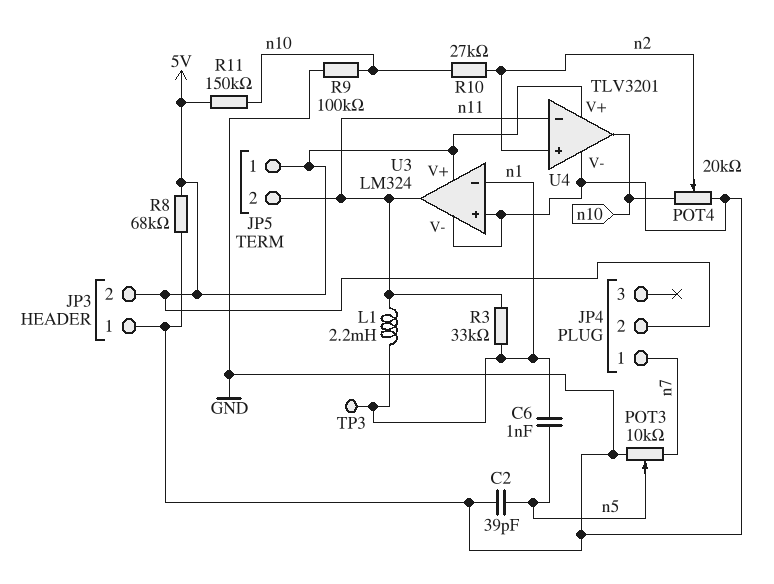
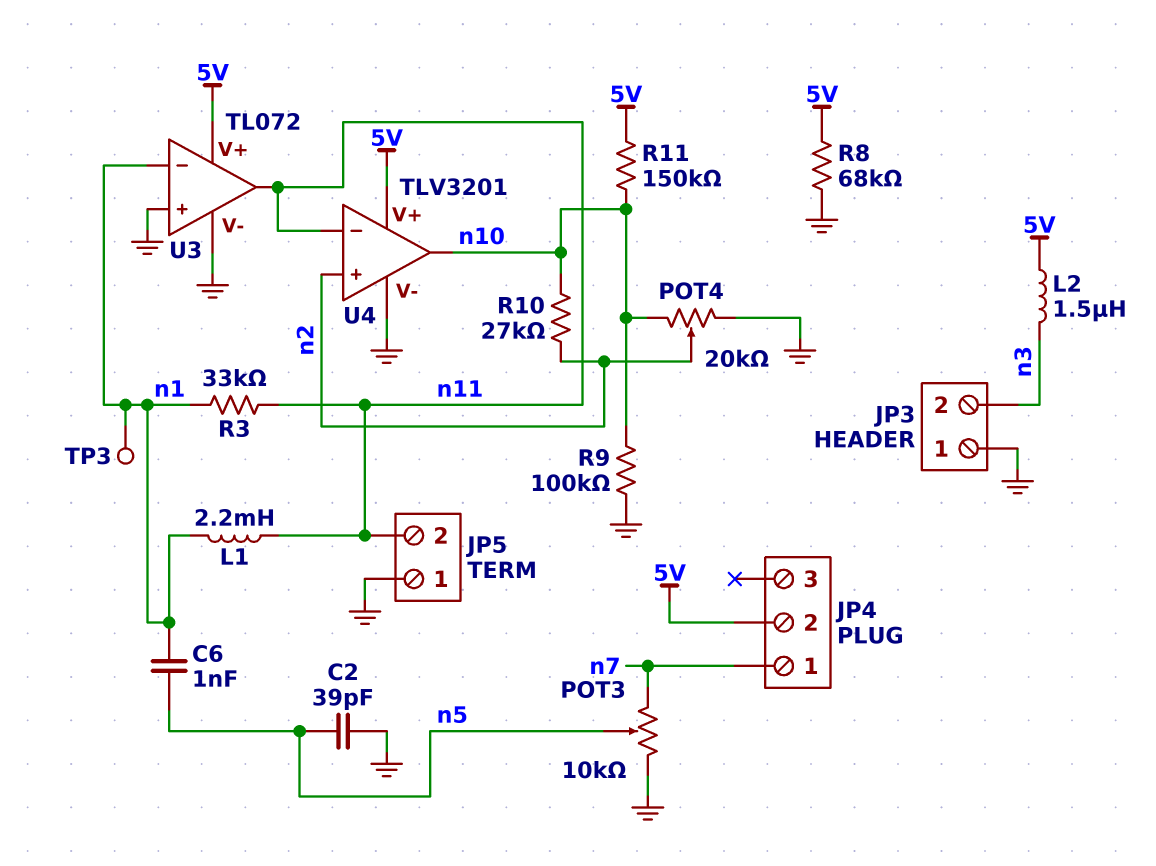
JP3 pin 2: 5V -> n3
JP5 pin 1: 5V -> GND
L2: none -> 1.5uH (5V, n3)
U3: LM324 -> TL072

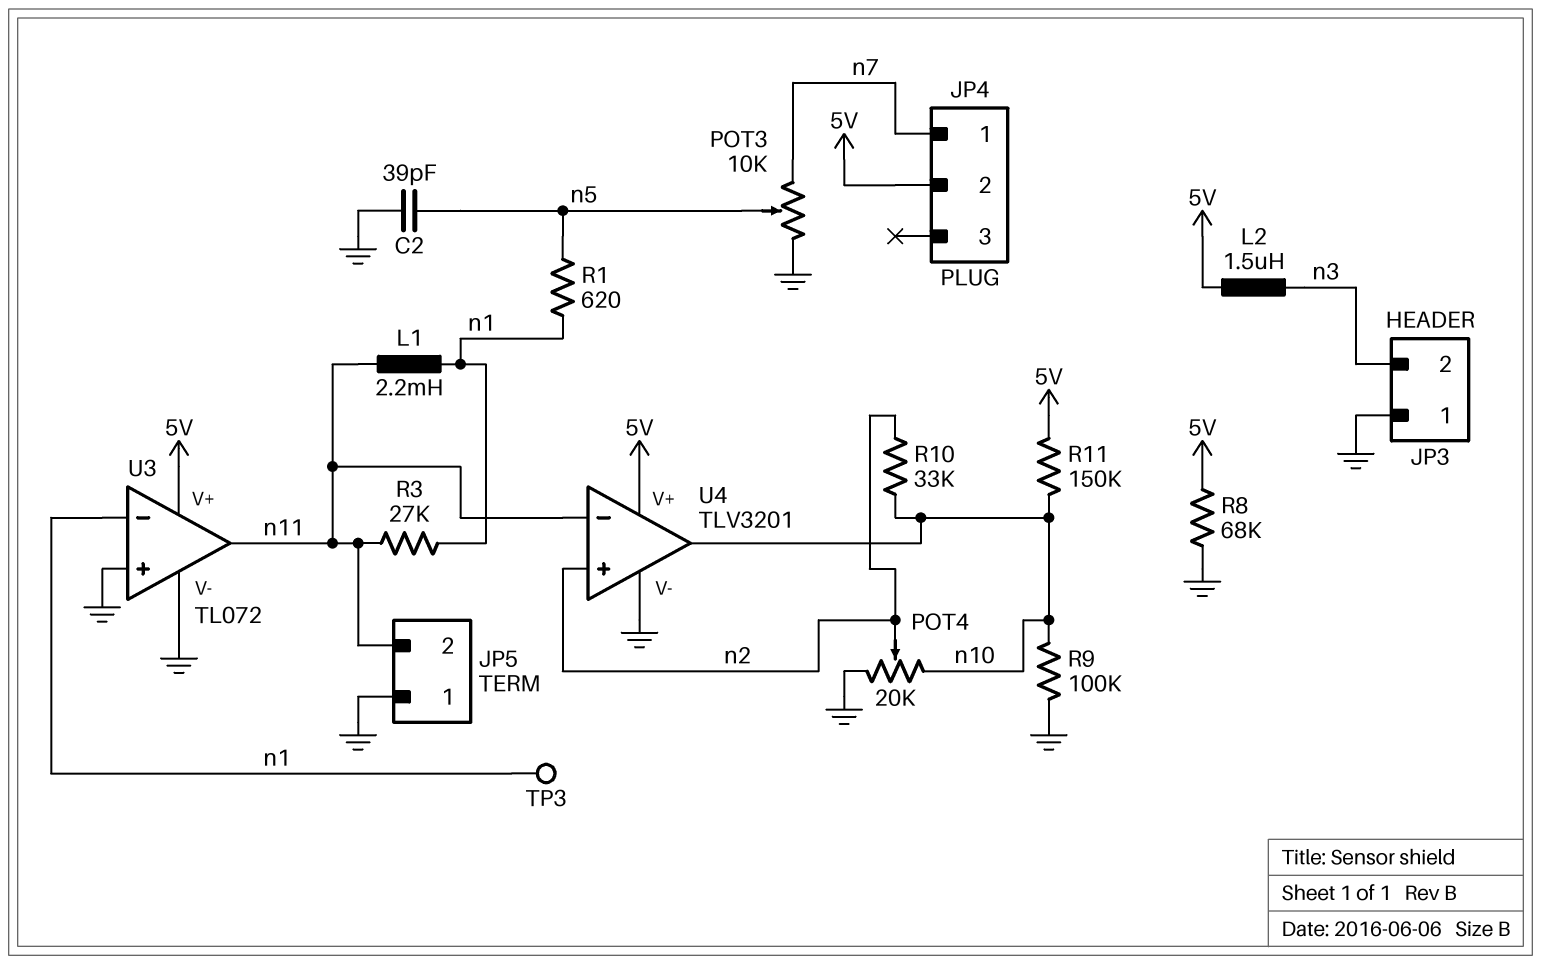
C6: 1nF (n1, n5) -> none
R1: none -> 620 (n1, n5)
R3: 33k (n1, n11) -> 27k (n1, n11)
R10: 27k (n2, n10) -> 33k (n2, n10)

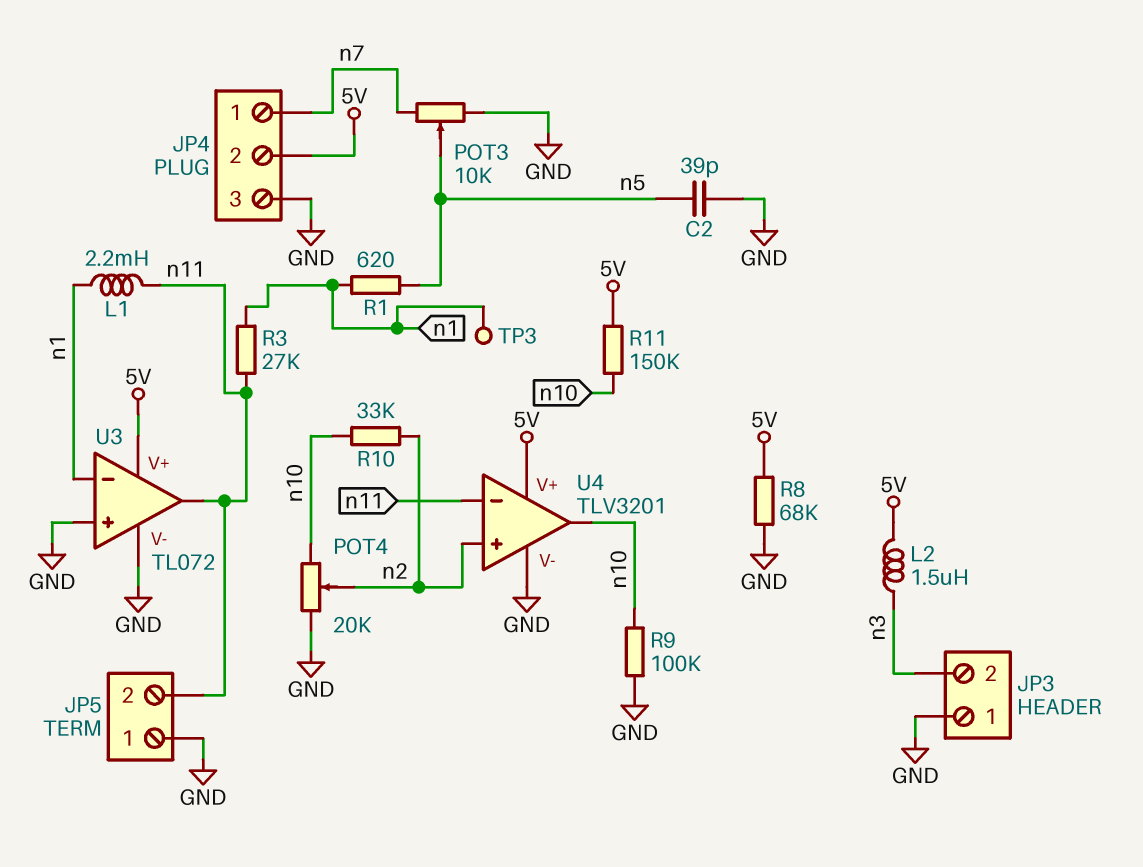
JP4 pin 3: none -> GND

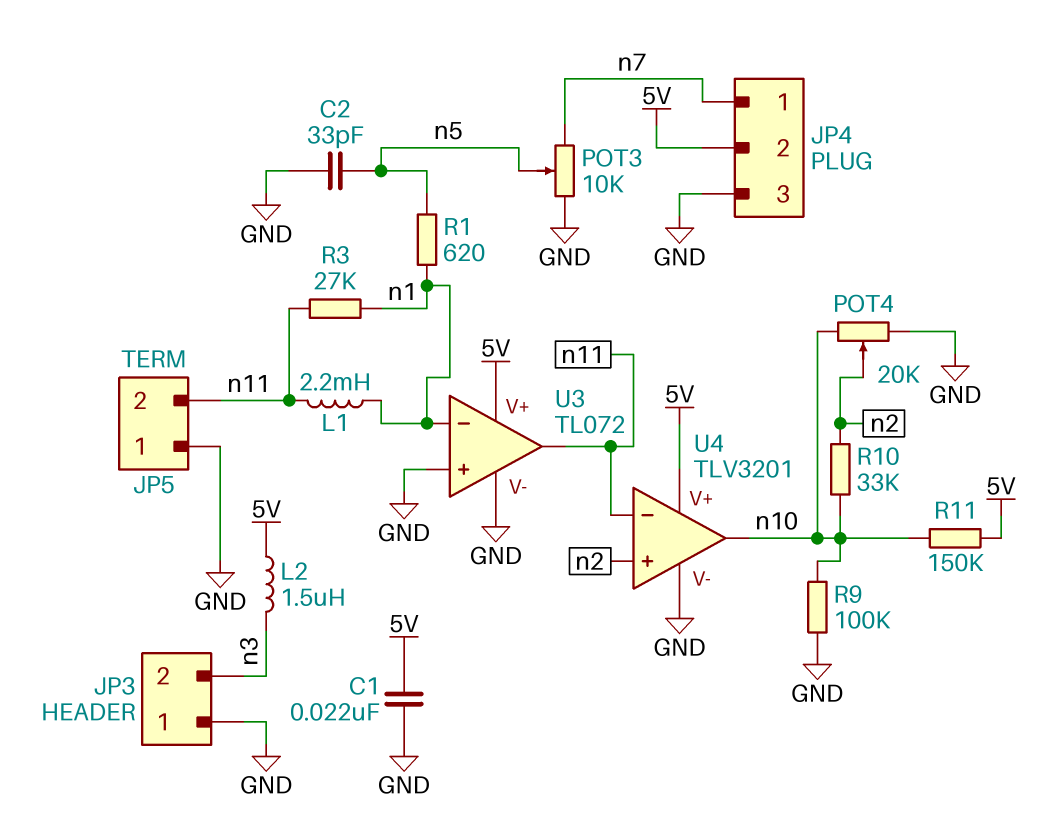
C1: none -> 22nF (5V, GND)
C2: 39pF (GND, n5) -> 33pF (GND, n5)
R8: 68k (5V, GND) -> none
TP3: test point (n1) -> none

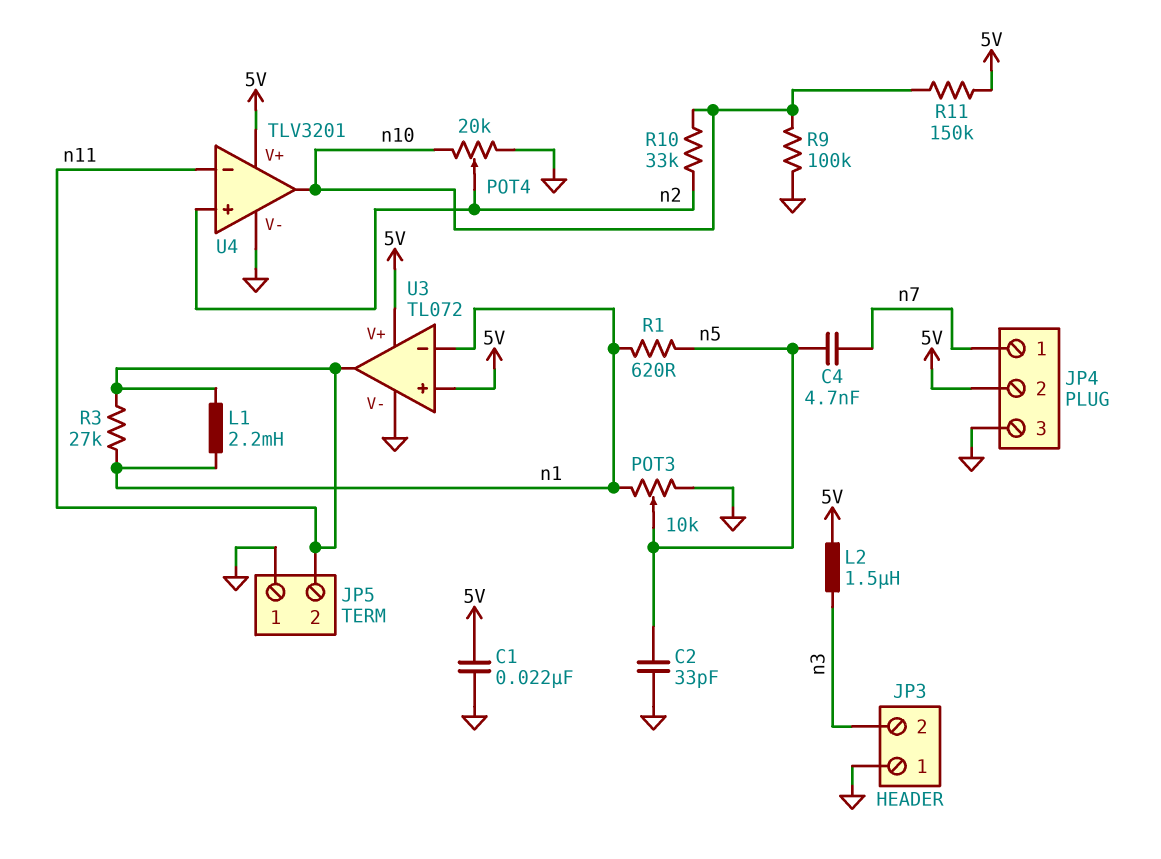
C4: none -> 4.7nF (n5, n7)
POT3: 10k (GND, n7, wiper n5) -> 10k (GND, n1, wiper n5)
U3 pin in+: GND -> 5V

